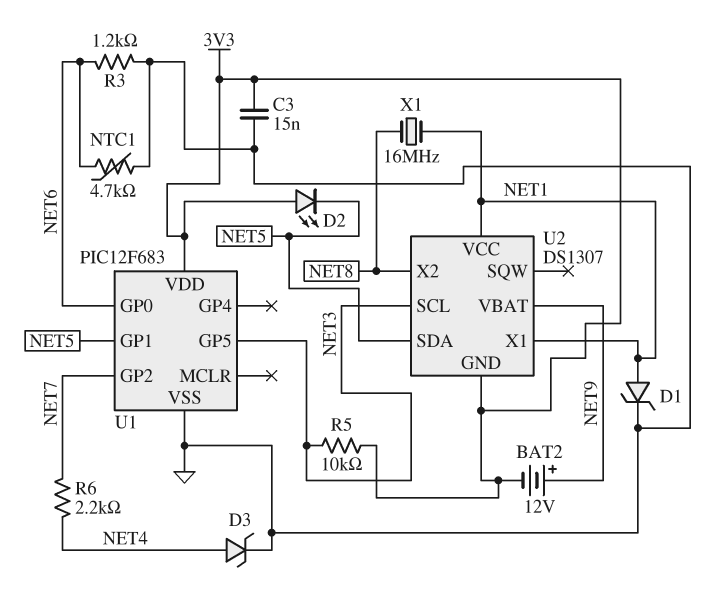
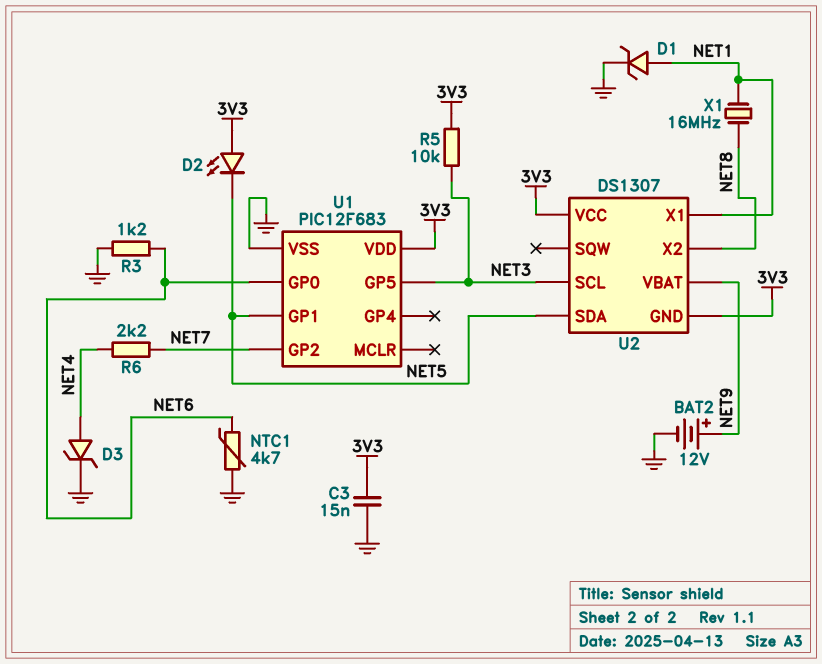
BAT2: 12V (plus NET9, minus 3V3) -> 12V (plus NET9, minus GND)
U2 pin VCC: NET1 -> 3V3

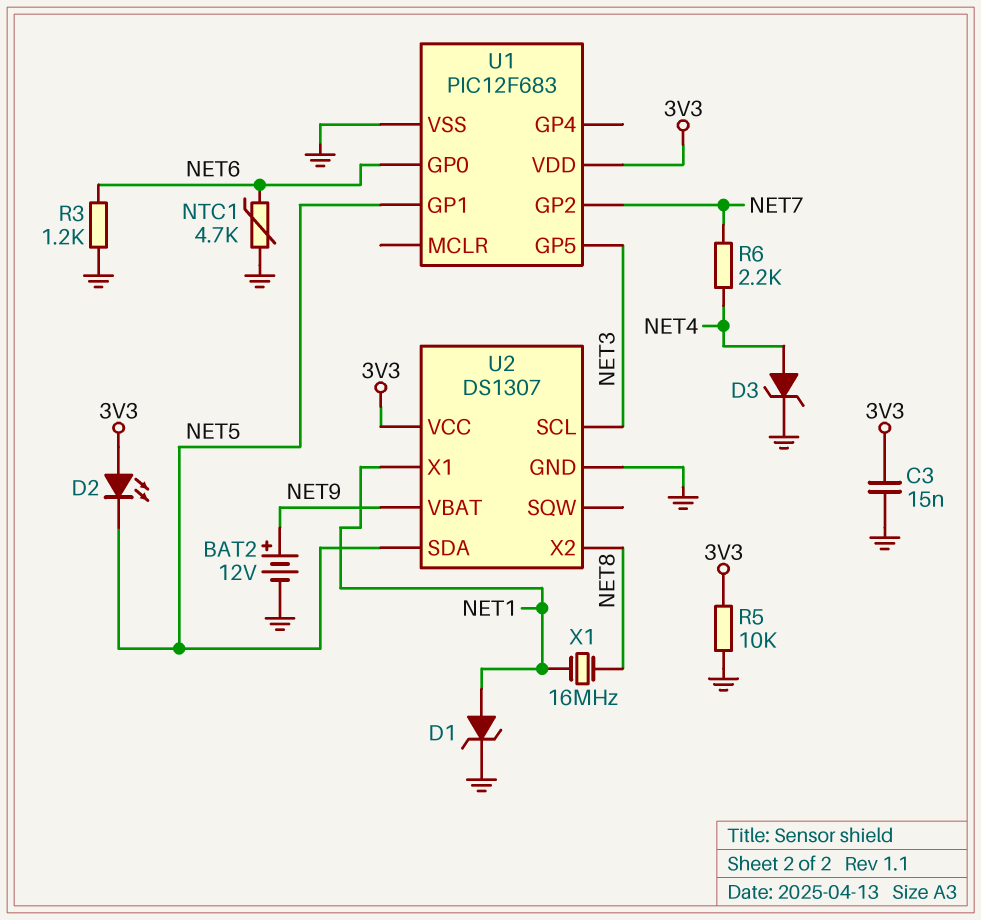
R5: 10k (3V3, NET3) -> 10k (3V3, GND)
U2 pin GND: 3V3 -> GND

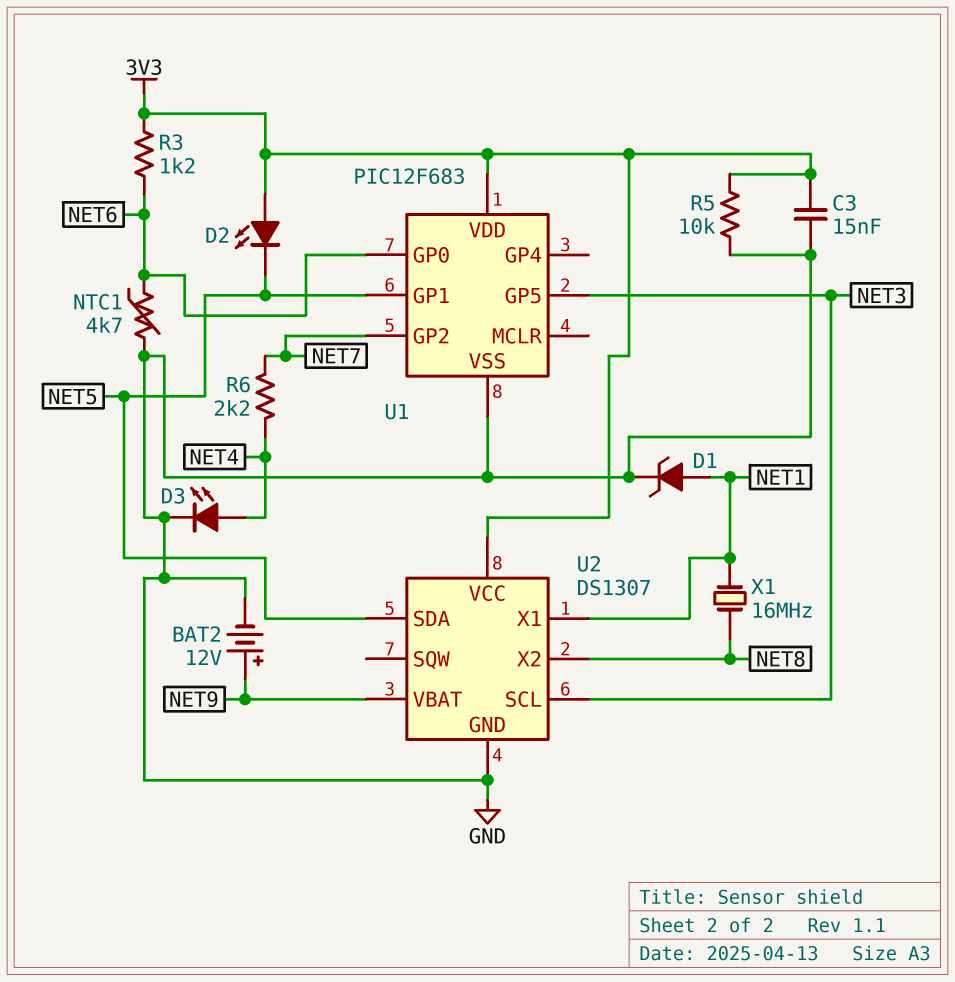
D3: zener (A NET4, K GND) -> LED (A NET4, K GND)
R3: 1.2k (GND, NET6) -> 1.2k (3V3, NET6)

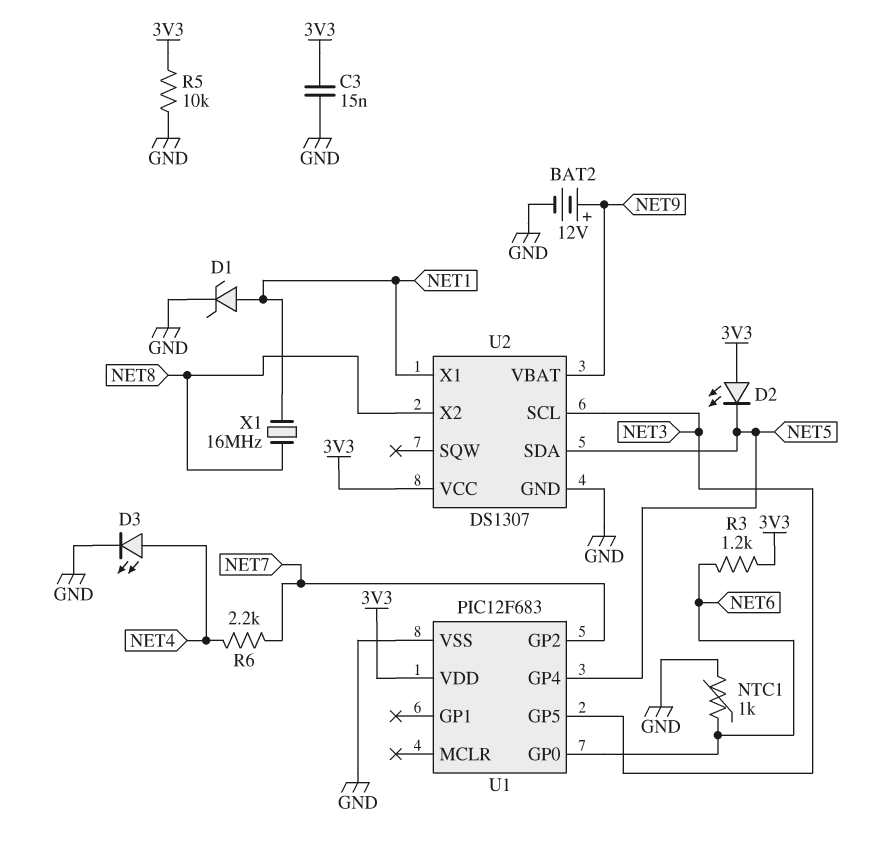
NTC1: 4.7k (GND, NET6) -> 1k (GND, NET6)
U1 pin GP1: NET5 -> none
U1 pin GP4: none -> NET5

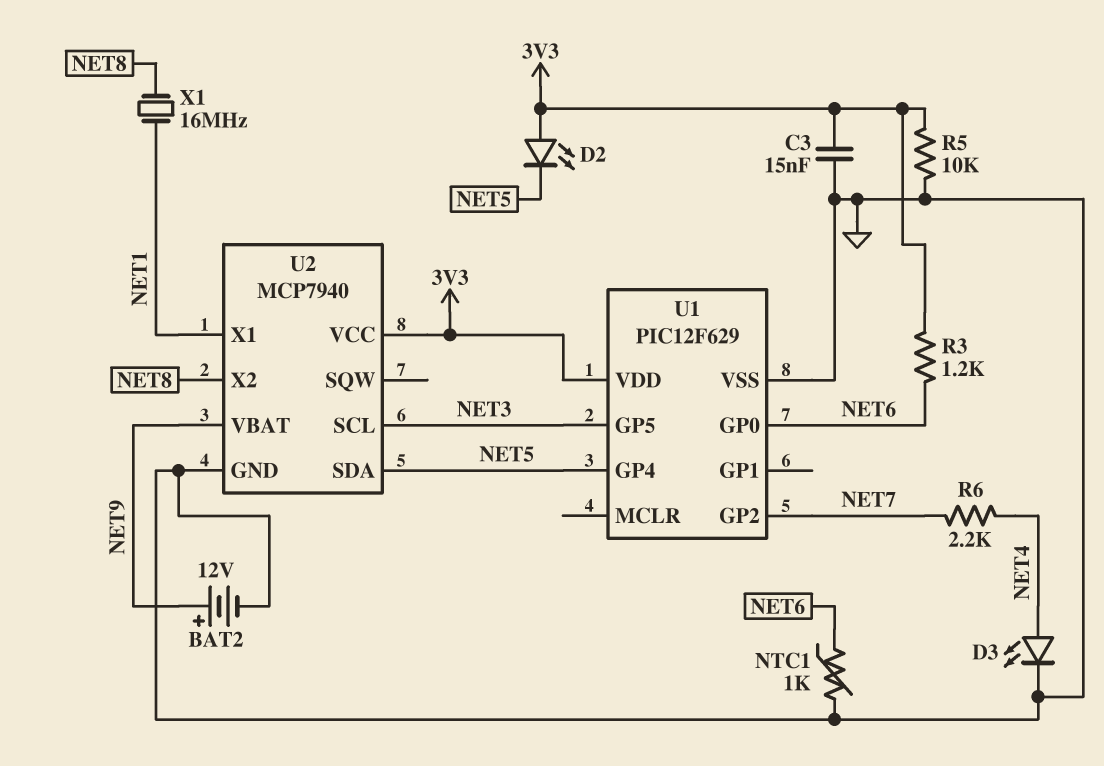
D1: zener (A NET1, K GND) -> none
U1: PIC12F683 -> PIC12F629
U2: DS1307 -> MCP7940

